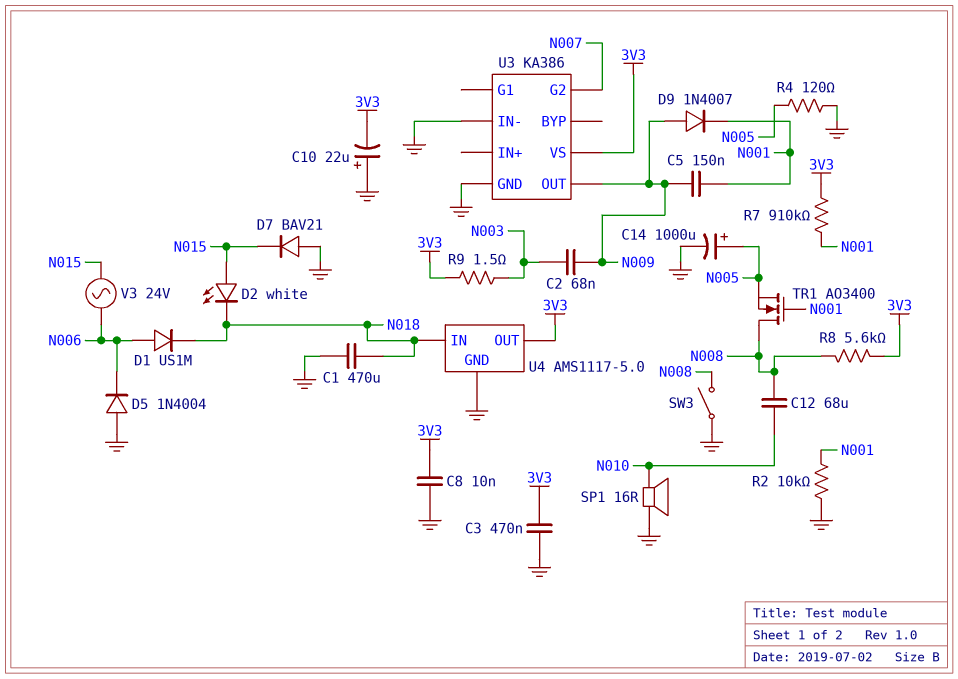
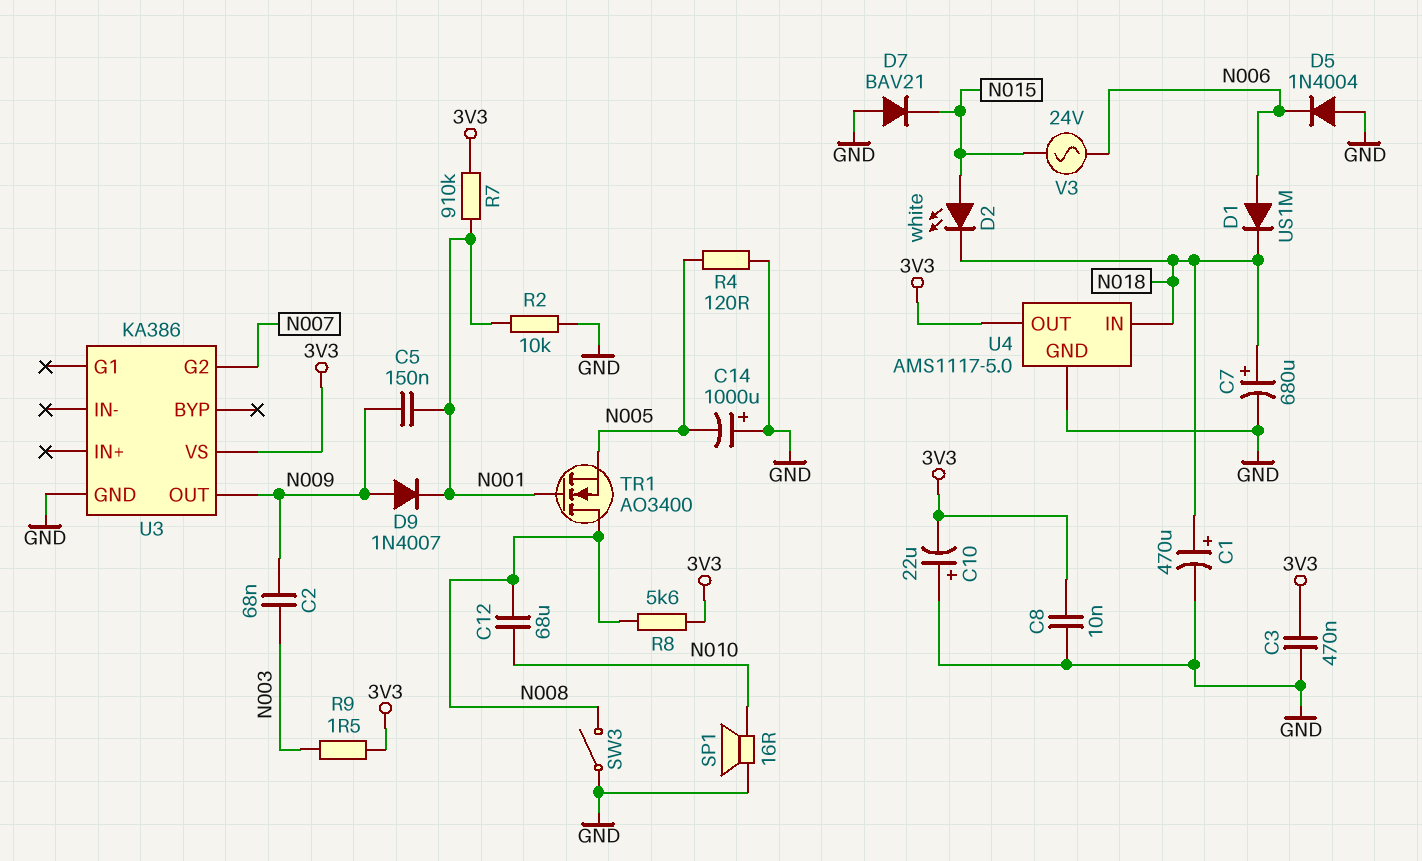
C1: 470uF (GND, N018) -> 470uF (plus N018, minus GND)
C7: none -> 680uF (plus N018, minus GND)
C14: 1000uF (plus N005, minus GND) -> 1000uF (plus GND, minus N005)
U3 pin IN-: GND -> none

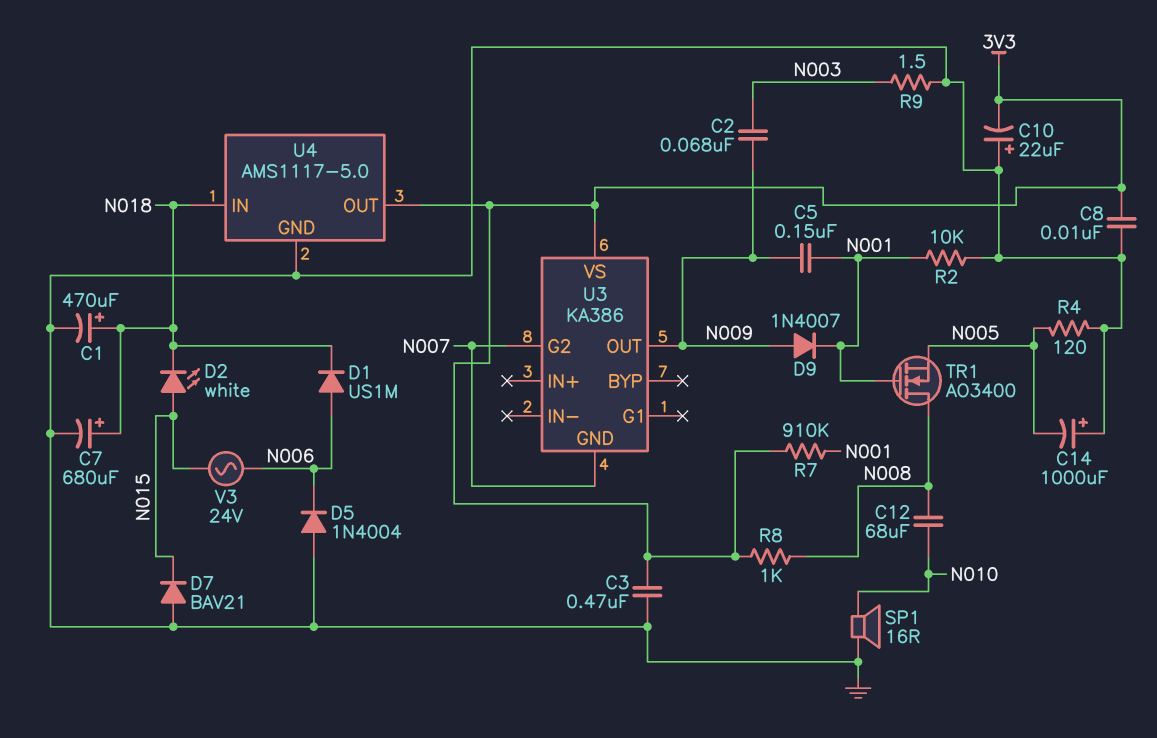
R8: 5.6k (3V3, N008) -> 1k (3V3, N008)
R9: 1.5 (3V3, N003) -> 1.5 (GND, N003)
SW3: switch (GND, N008) -> none
U3 pin GND: GND -> N007

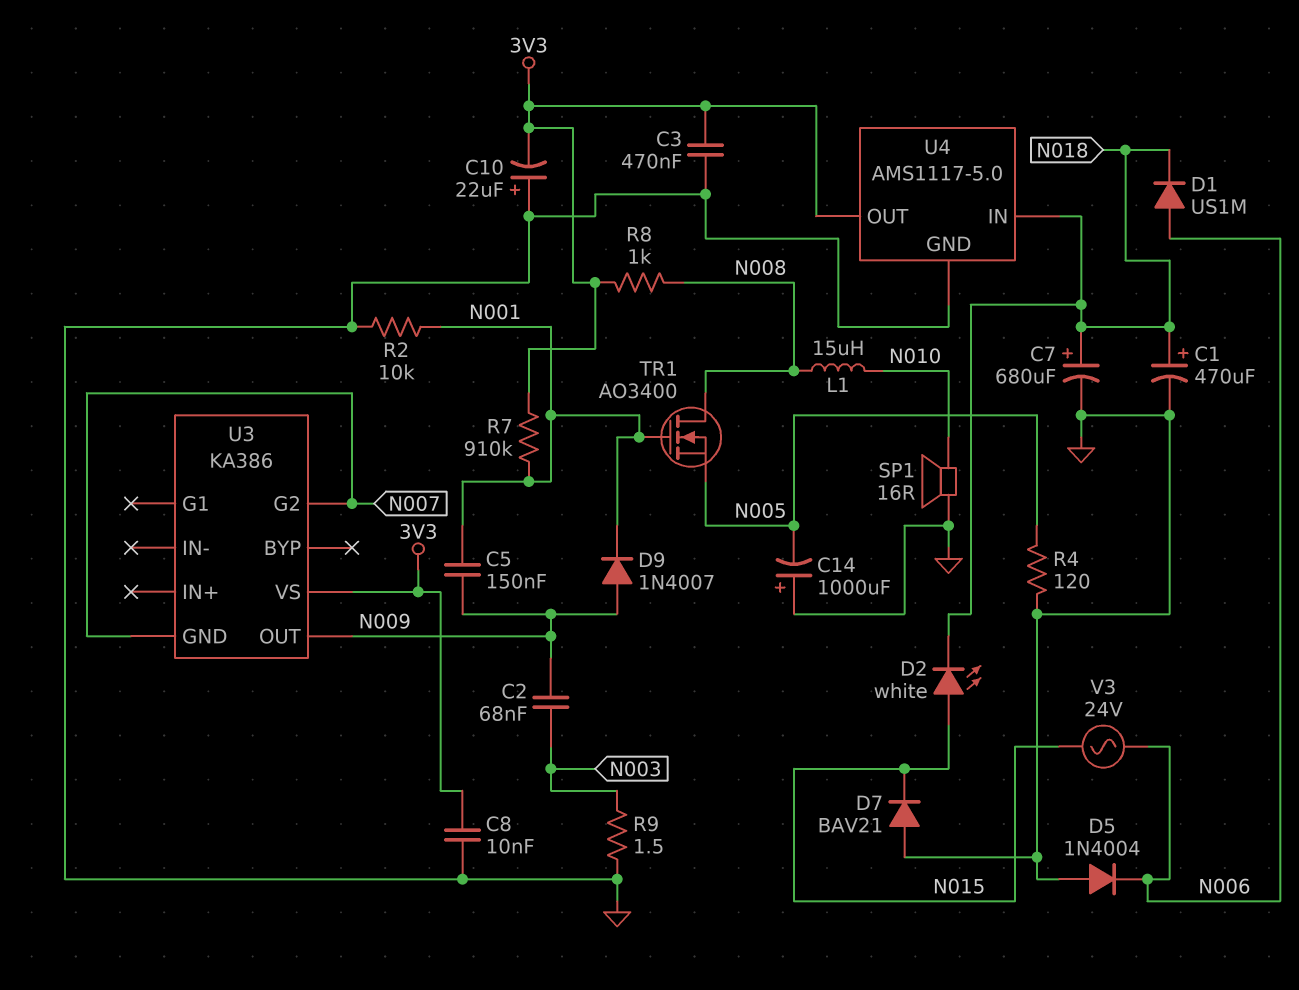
C12: 68uF (N008, N010) -> none
L1: none -> 15uH (N008, N010)

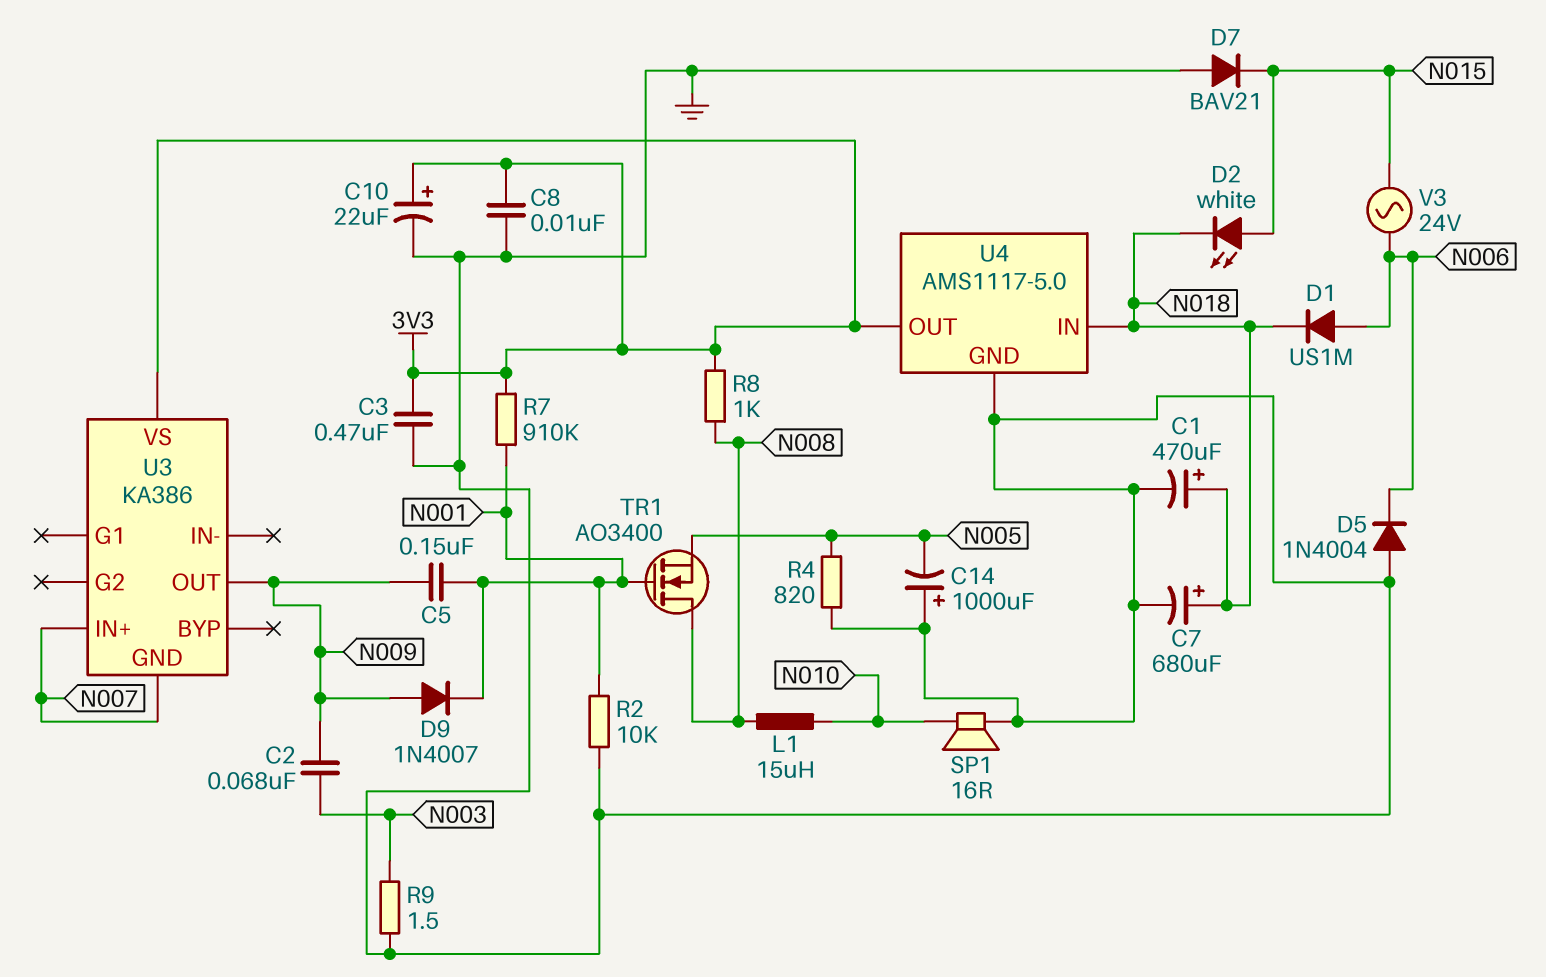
C10: 22uF (plus GND, minus 3V3) -> 22uF (plus 3V3, minus GND)
R4: 120 (GND, N005) -> 820 (GND, N005)
U3 pin G2: N007 -> none
U3 pin IN+: none -> N007

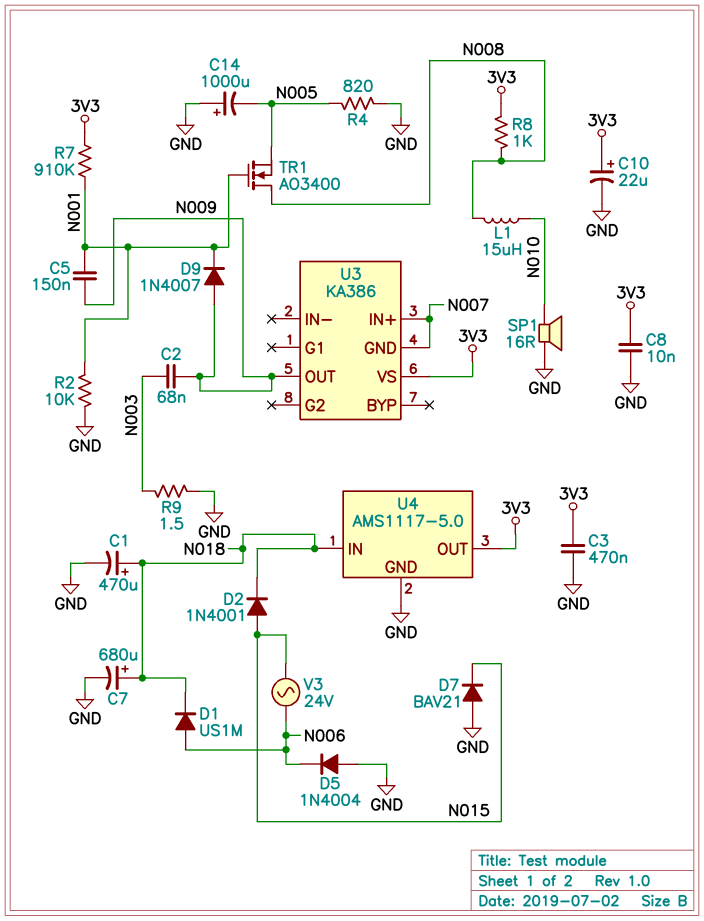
D2: LED white (A N015, K N018) -> diode 1N4001 (A N015, K N018)

